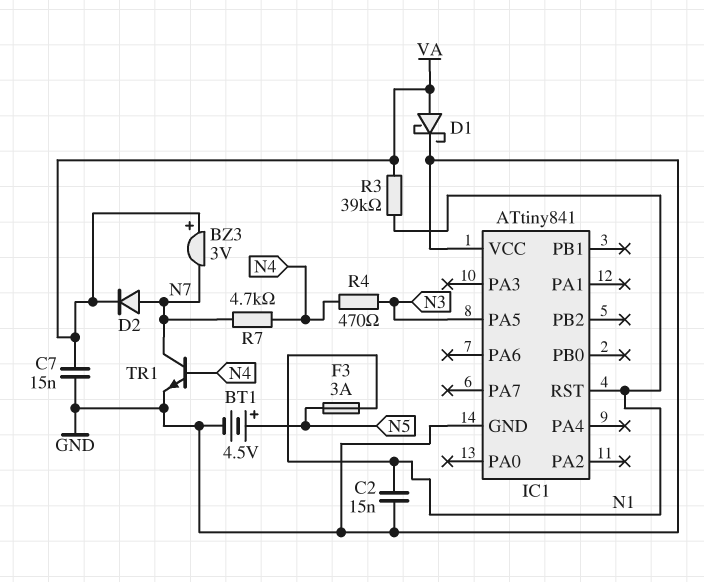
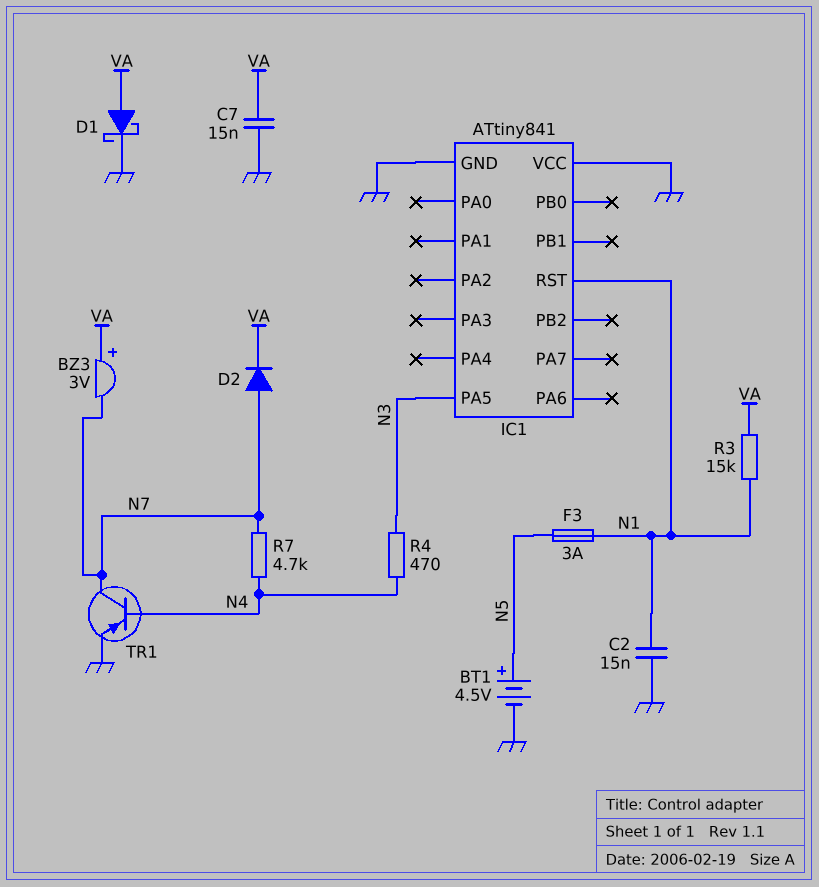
R3: 39k (N1, VA) -> 15k (N1, VA)
TR1: NPN (B N4, C N7, E GND) -> PNP (B N4, C N7, E GND)

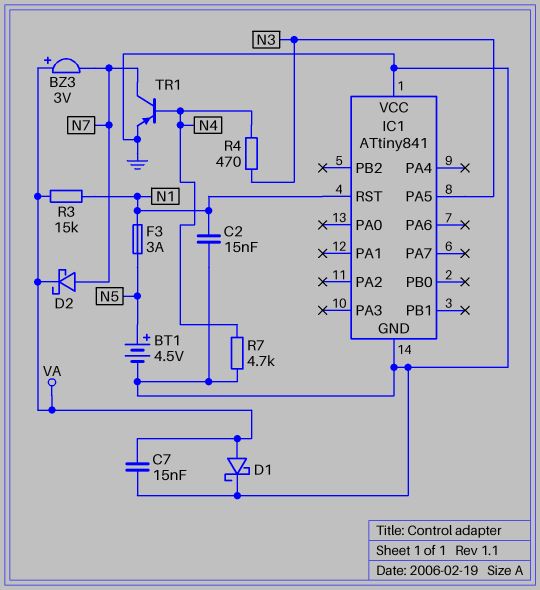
D2: diode (A N7, K VA) -> schottky (A N7, K VA)
R7: 4.7k (N4, N7) -> 4.7k (GND, N4)

